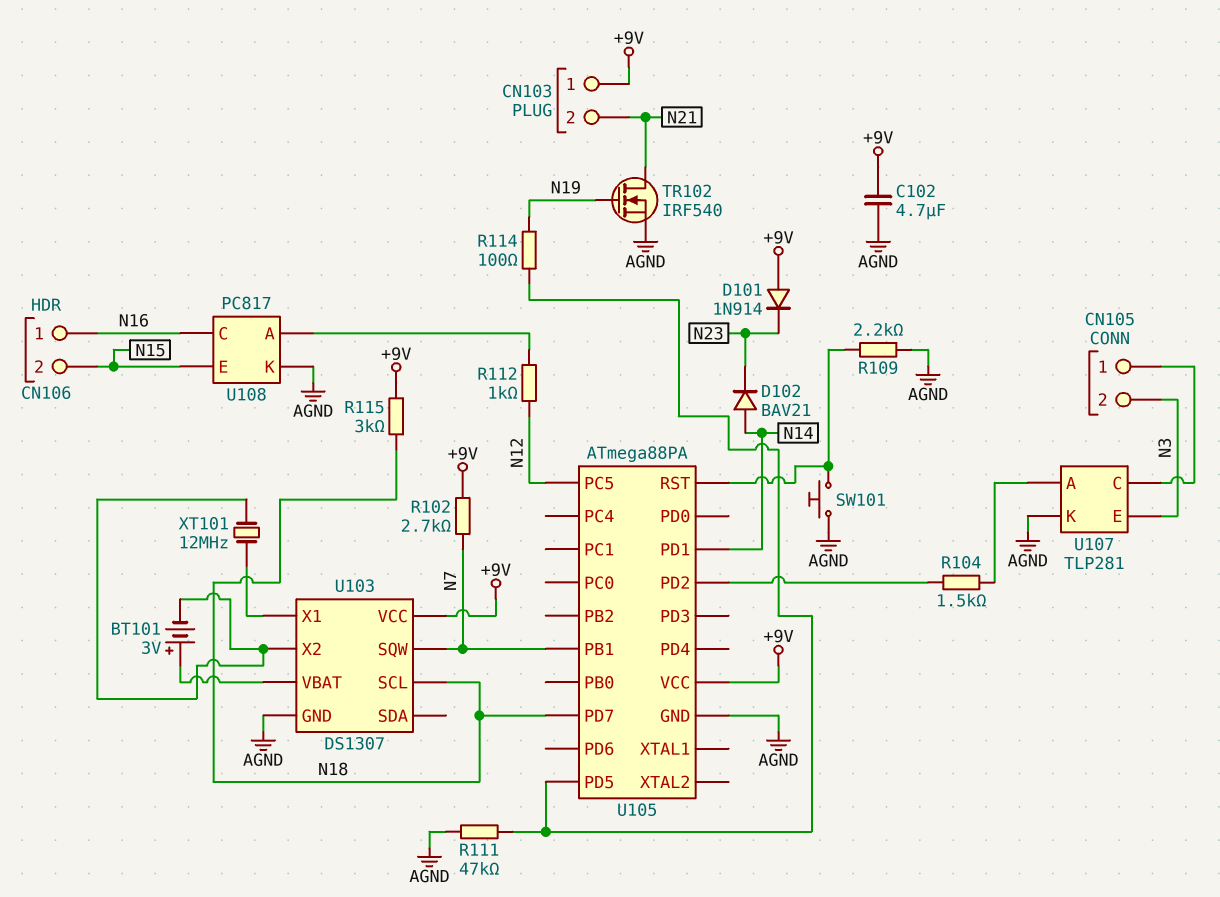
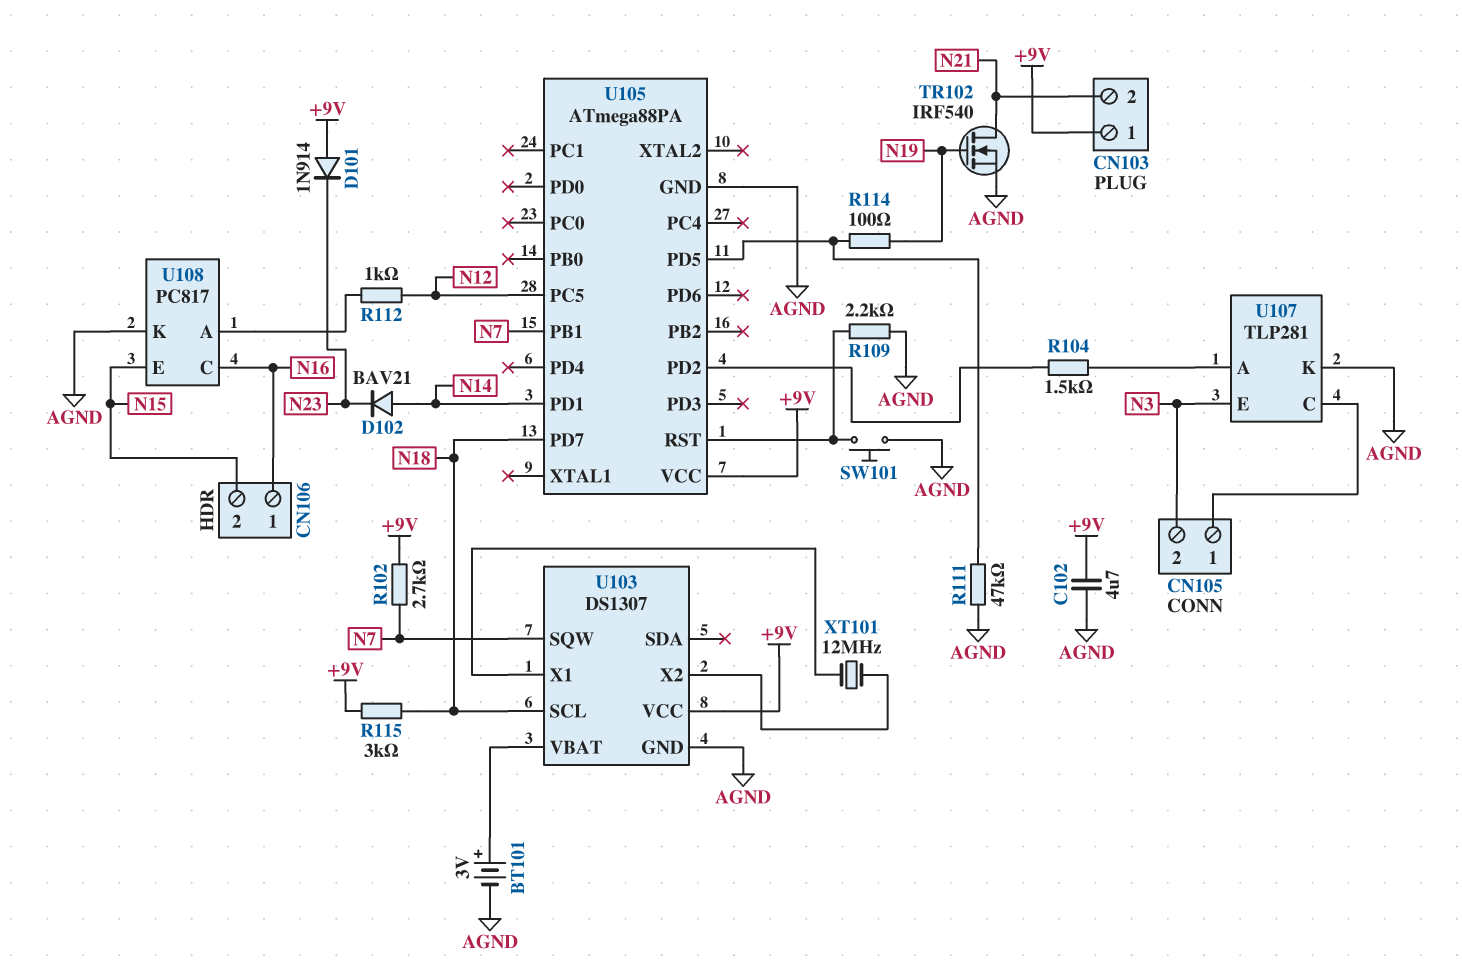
BT101: 3V (plus U103/VBAT, minus U103/X2) -> 3V (plus U103/VBAT, minus AGND)

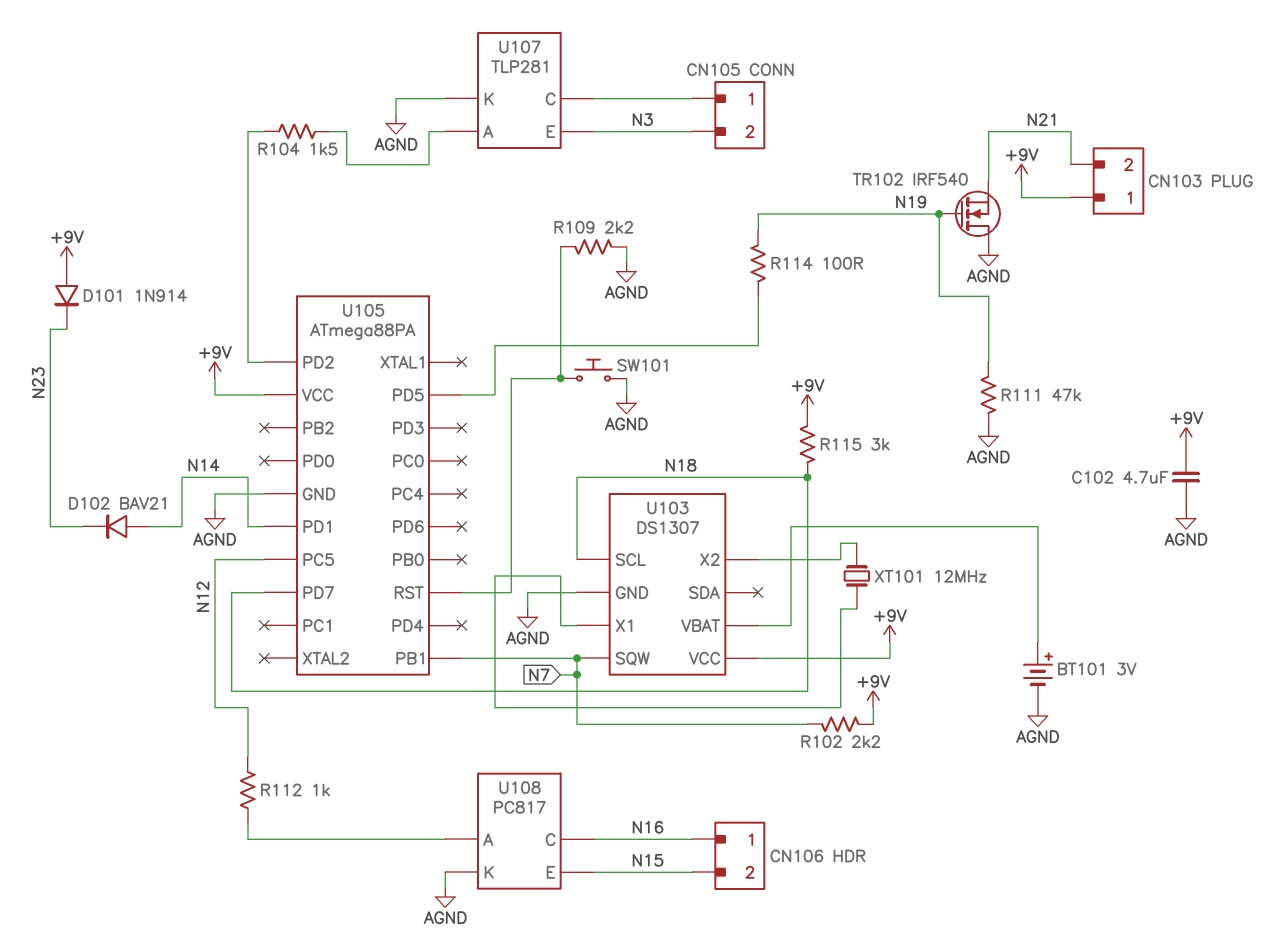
R102: 2.7k (+9V, N7) -> 2.2k (+9V, N7)
R111: 47k (AGND, U105/PD5) -> 47k (AGND, N19)
TR102: NMOS IRF540 (G N19, D N21, S AGND) -> NMOS IRF540 (G N19, D AGND, S N21)

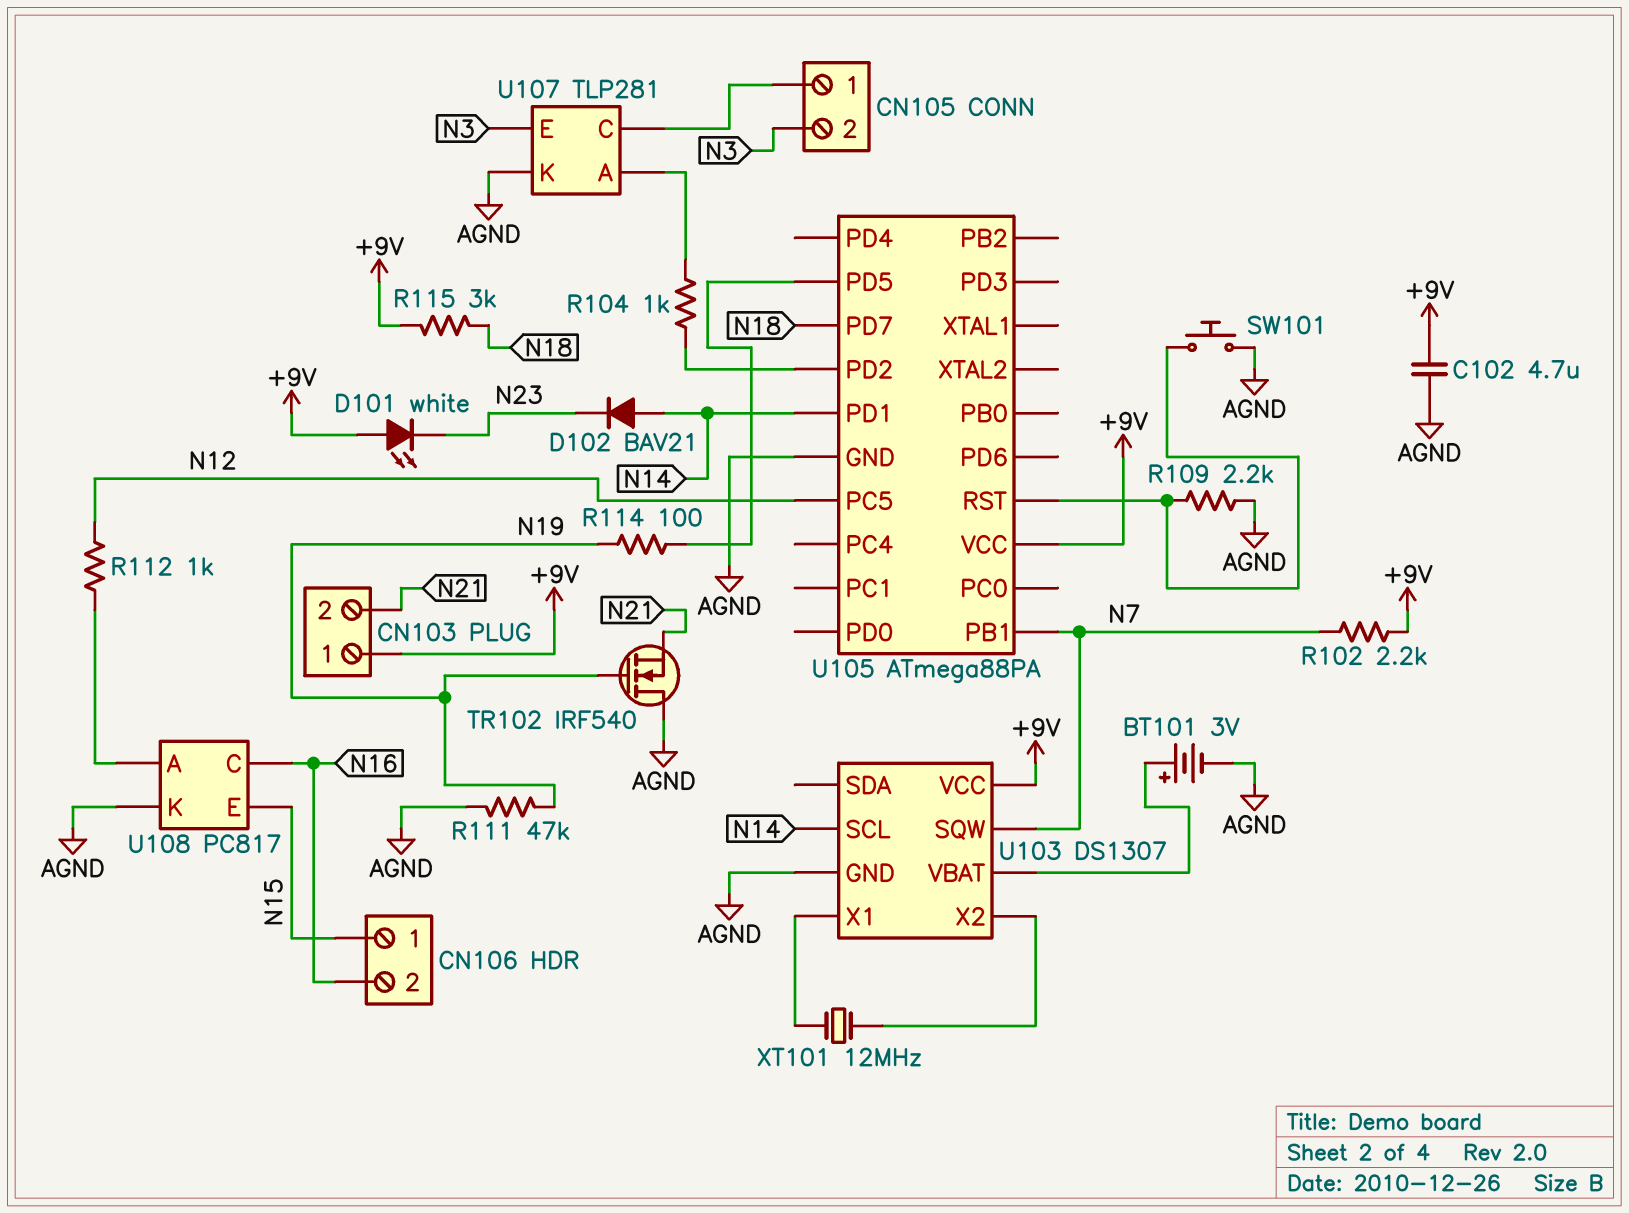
CN106 pin 1: N16 -> N15
CN106 pin 2: N15 -> N16
D101: diode 1N914 (A +9V, K N23) -> LED white (A +9V, K N23)
R104: 1.5k (U105/PD2, U107/A) -> 1k (U105/PD2, U107/A)
U103 pin SCL: N18 -> N14

